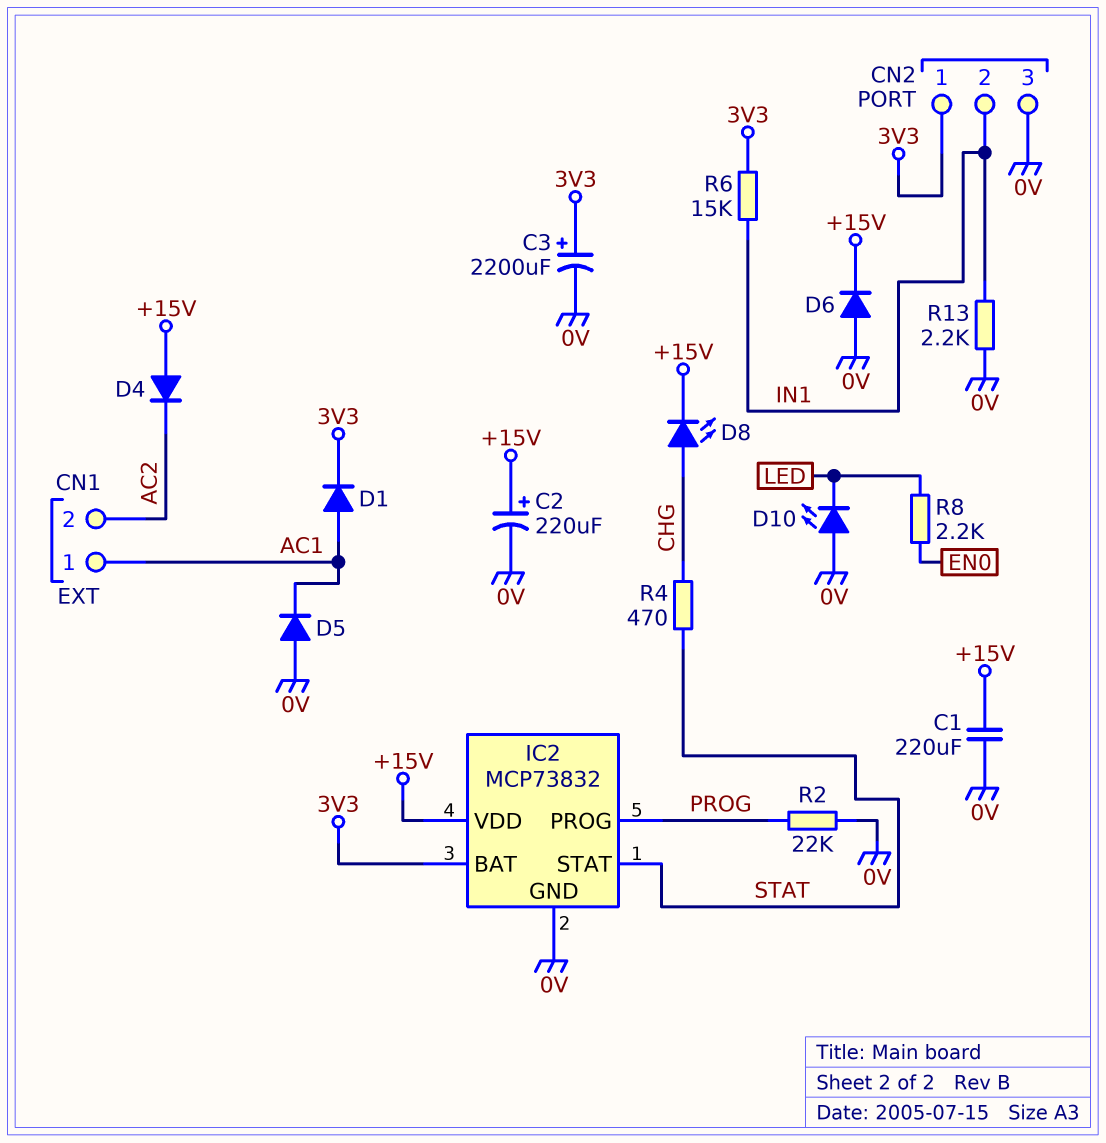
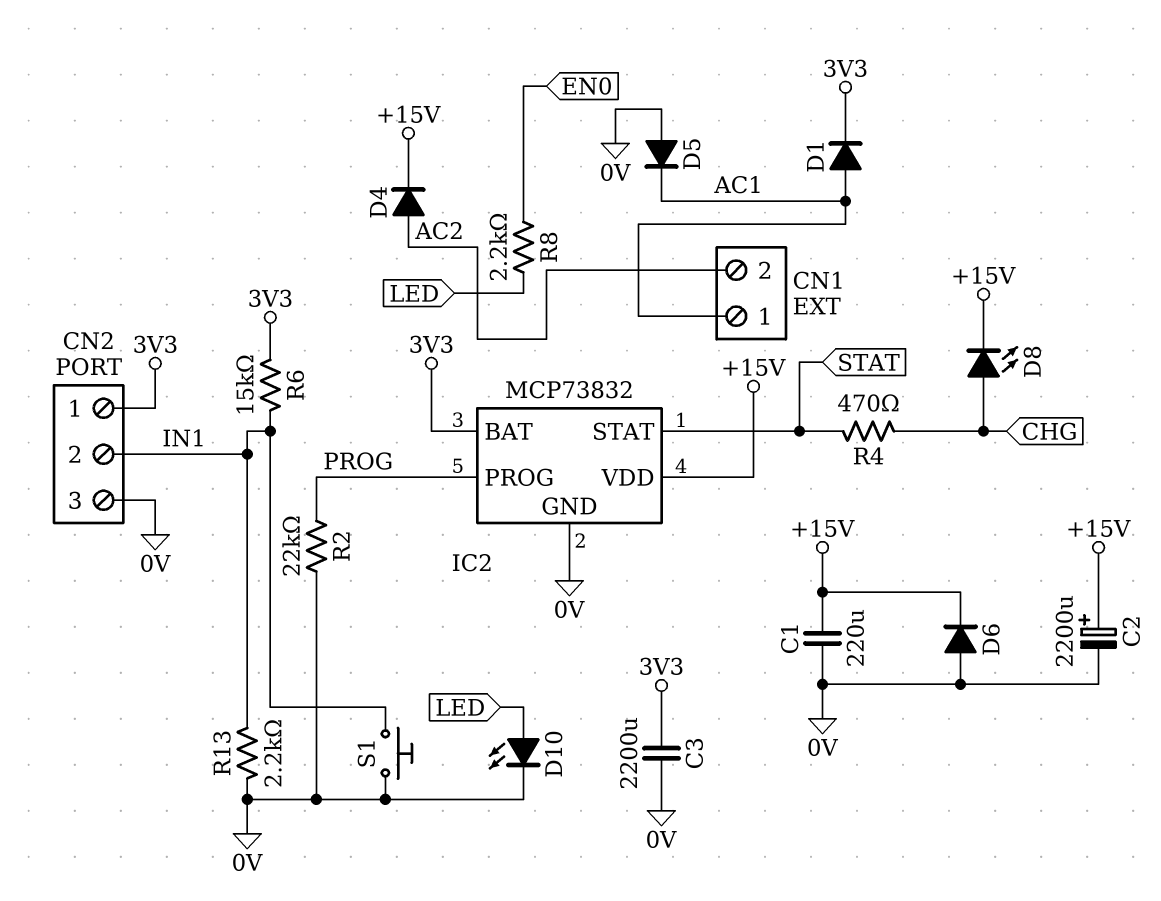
C2: 220uF (plus +15V, minus 0V) -> 2200uF (plus +15V, minus 0V)
C3: 2200uF (plus 3V3, minus 0V) -> 2200uF (0V, 3V3)
D4: diode (A +15V, K AC2) -> diode (A AC2, K +15V)
D10: LED (A 0V, K LED) -> LED (A LED, K 0V)
S1: none -> button (0V, IN1)

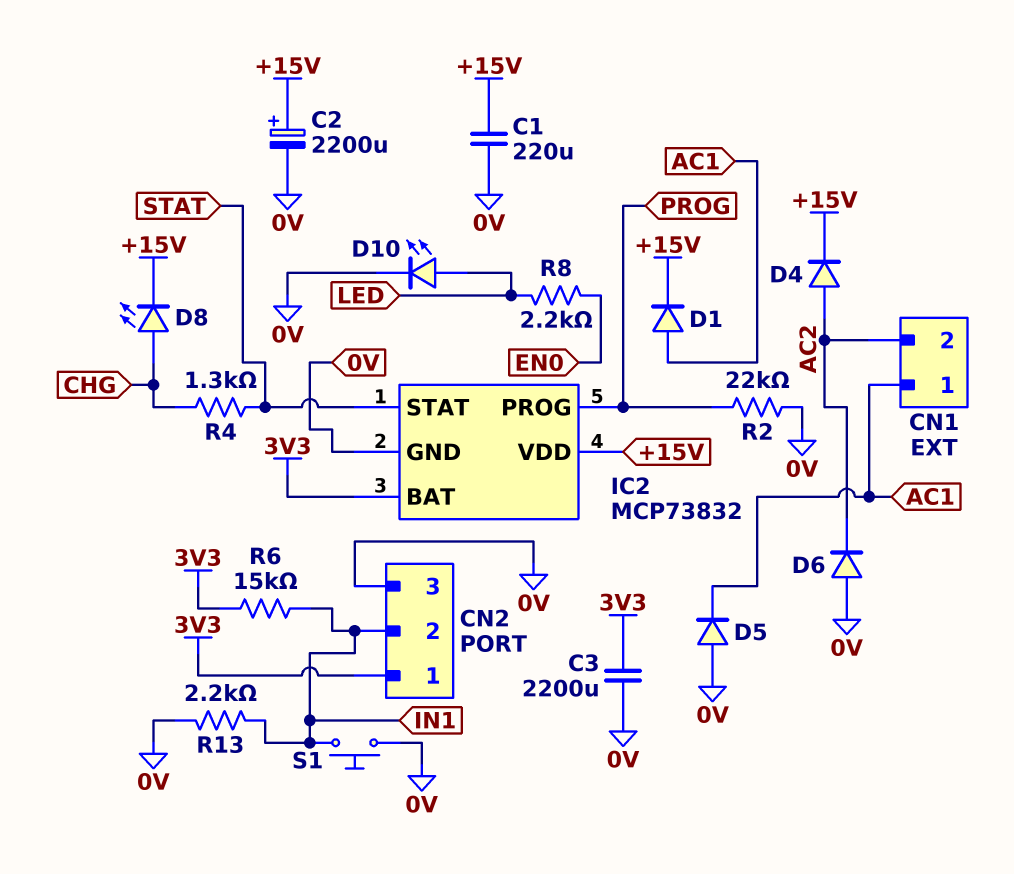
D1: diode (A AC1, K 3V3) -> diode (A AC1, K +15V)
D6: diode (A 0V, K +15V) -> diode (A 0V, K AC2)
R4: 470 (CHG, STAT) -> 1.3k (CHG, STAT)

